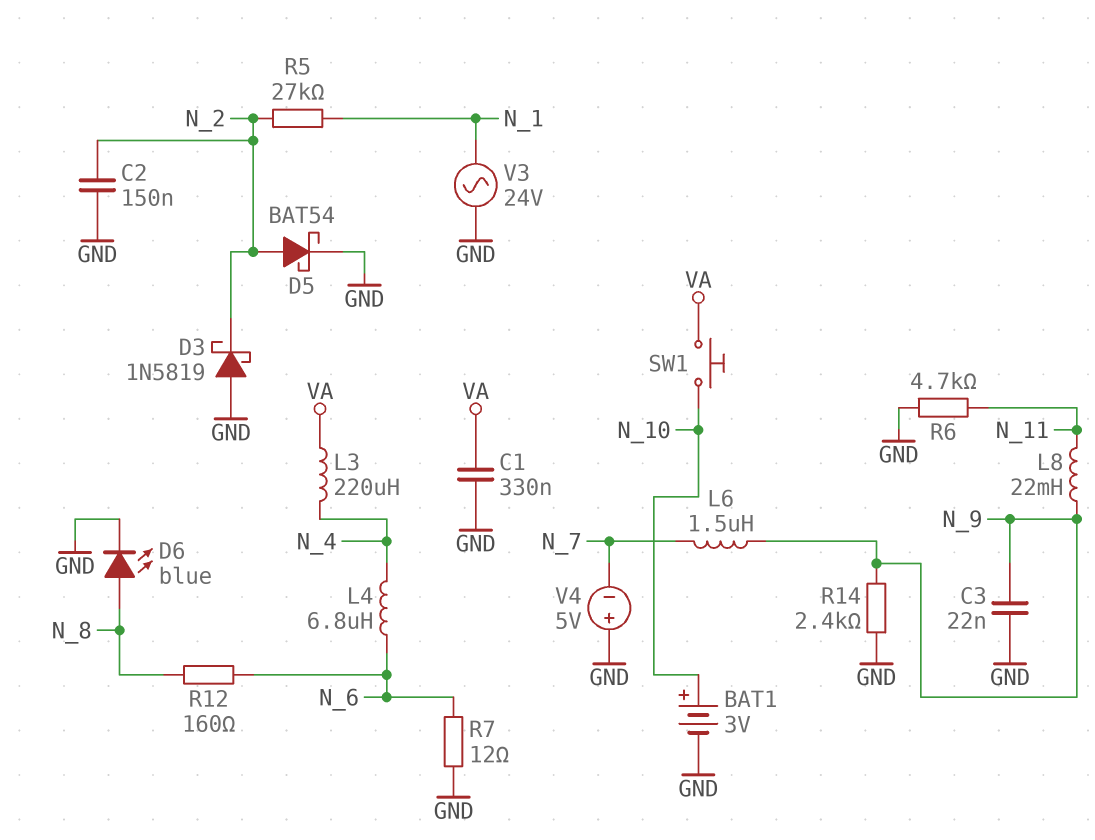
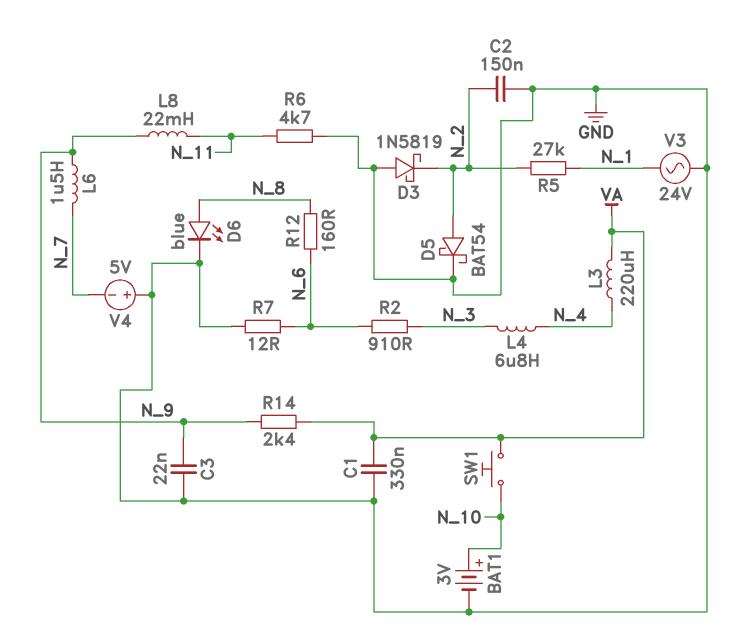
L4: 6.8uH (N_4, N_6) -> 6.8uH (N_3, N_4)
R2: none -> 910 (N_3, N_6)
R14: 2.4k (GND, N_9) -> 2.4k (N_9, VA)

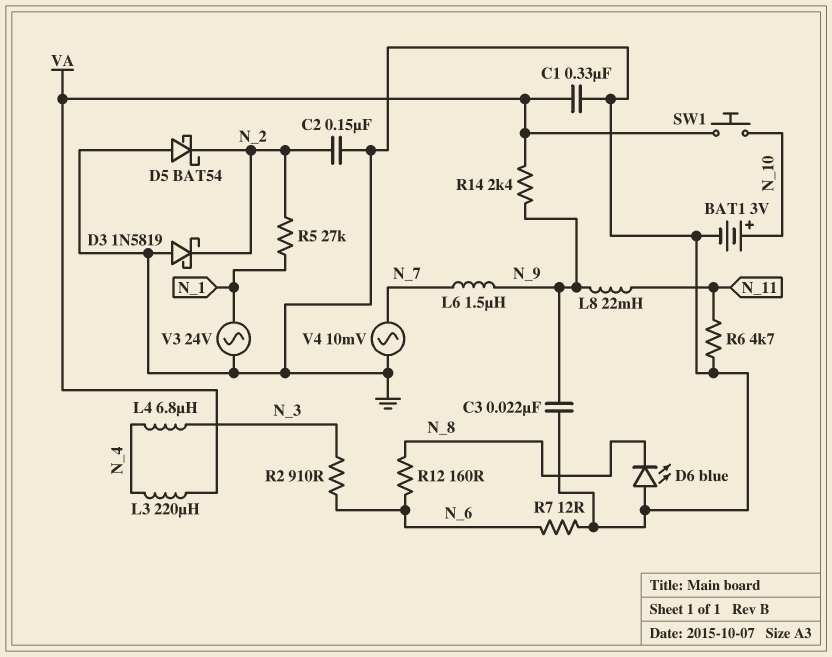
D5: schottky BAT54 (A N_2, K GND) -> schottky BAT54 (A GND, K N_2)
D6: LED blue (A N_8, K GND) -> LED blue (A GND, K N_8)
V4: 5V (plus GND, minus N_7) -> AC 10mV (GND, N_7)

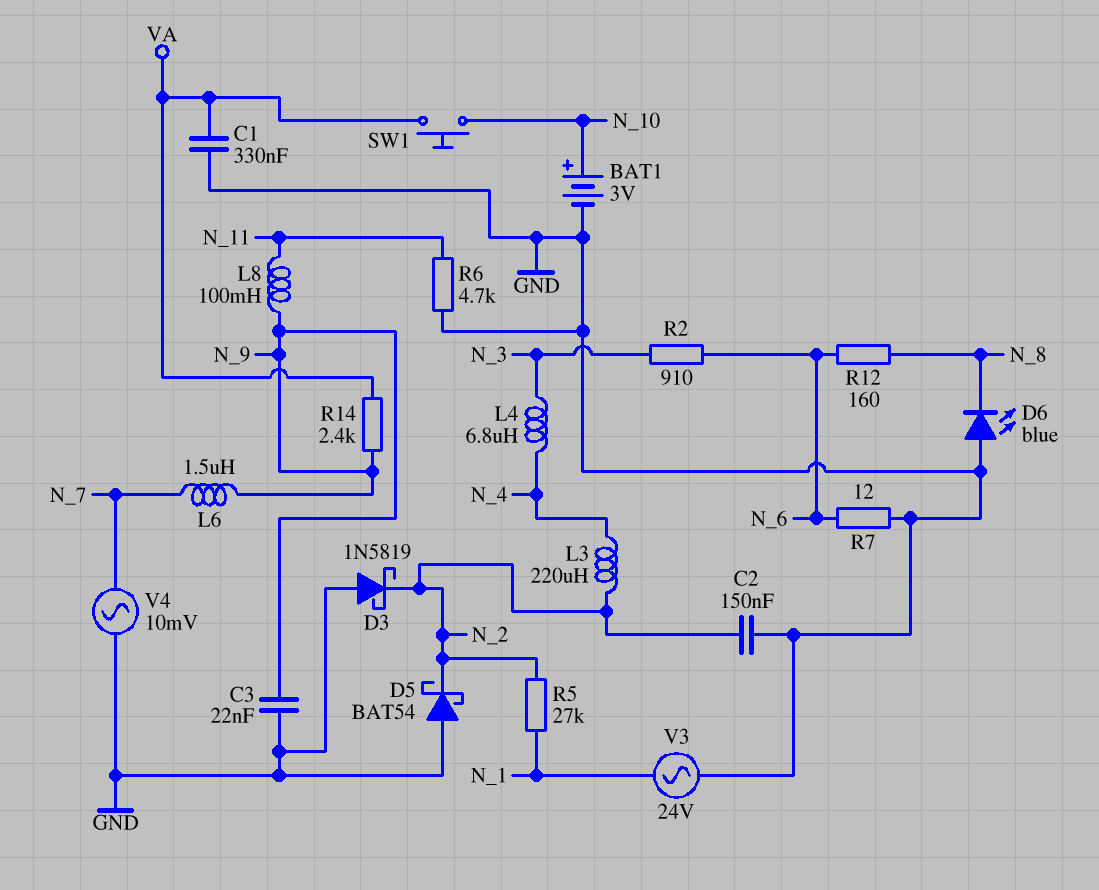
L3: 220uH (N_4, VA) -> 220uH (N_2, N_4)
L8: 22mH (N_9, N_11) -> 100mH (N_9, N_11)

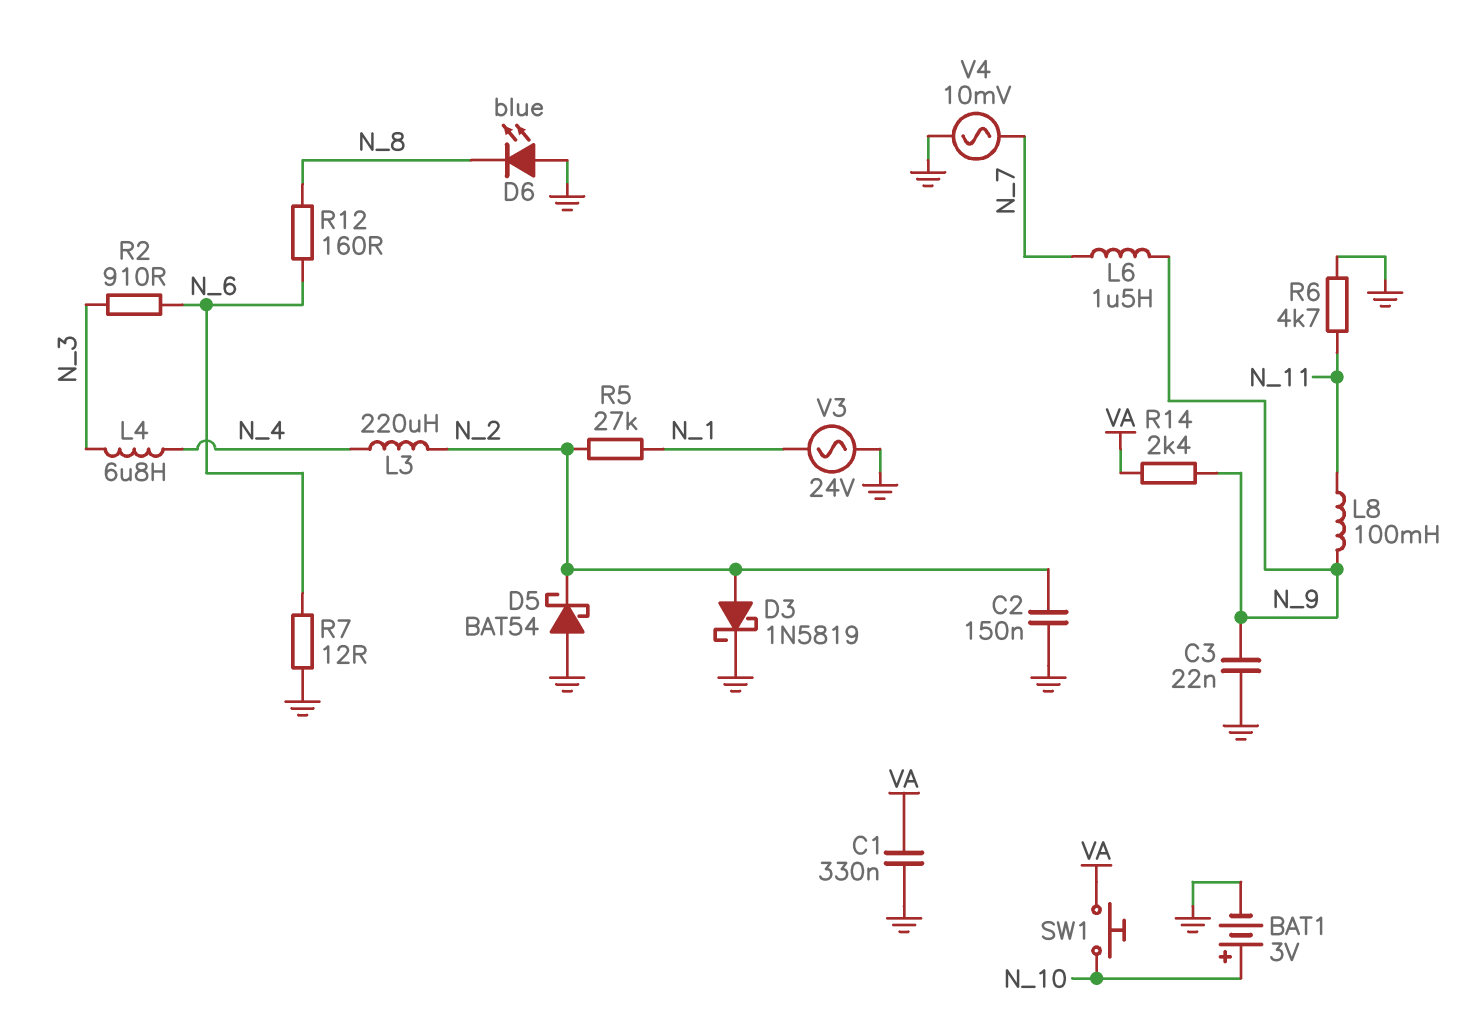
D3: schottky 1N5819 (A GND, K N_2) -> schottky 1N5819 (A N_2, K GND)

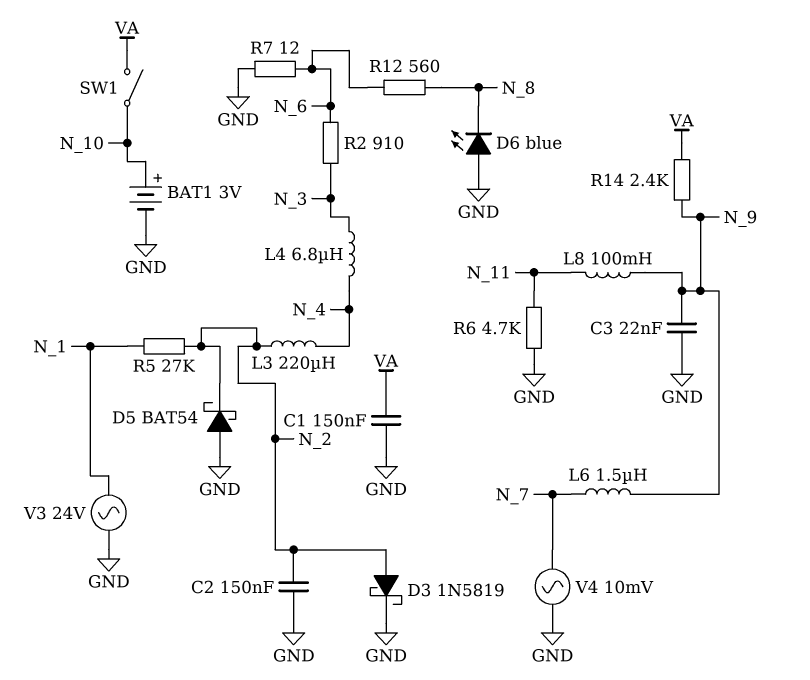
C1: 330nF (GND, VA) -> 150nF (GND, VA)
R12: 160 (N_6, N_8) -> 560 (N_6, N_8)
SW1: button (N_10, VA) -> switch (N_10, VA)

